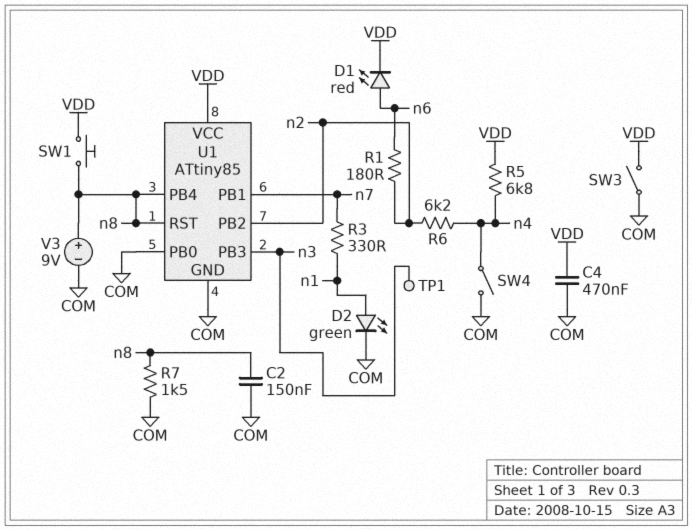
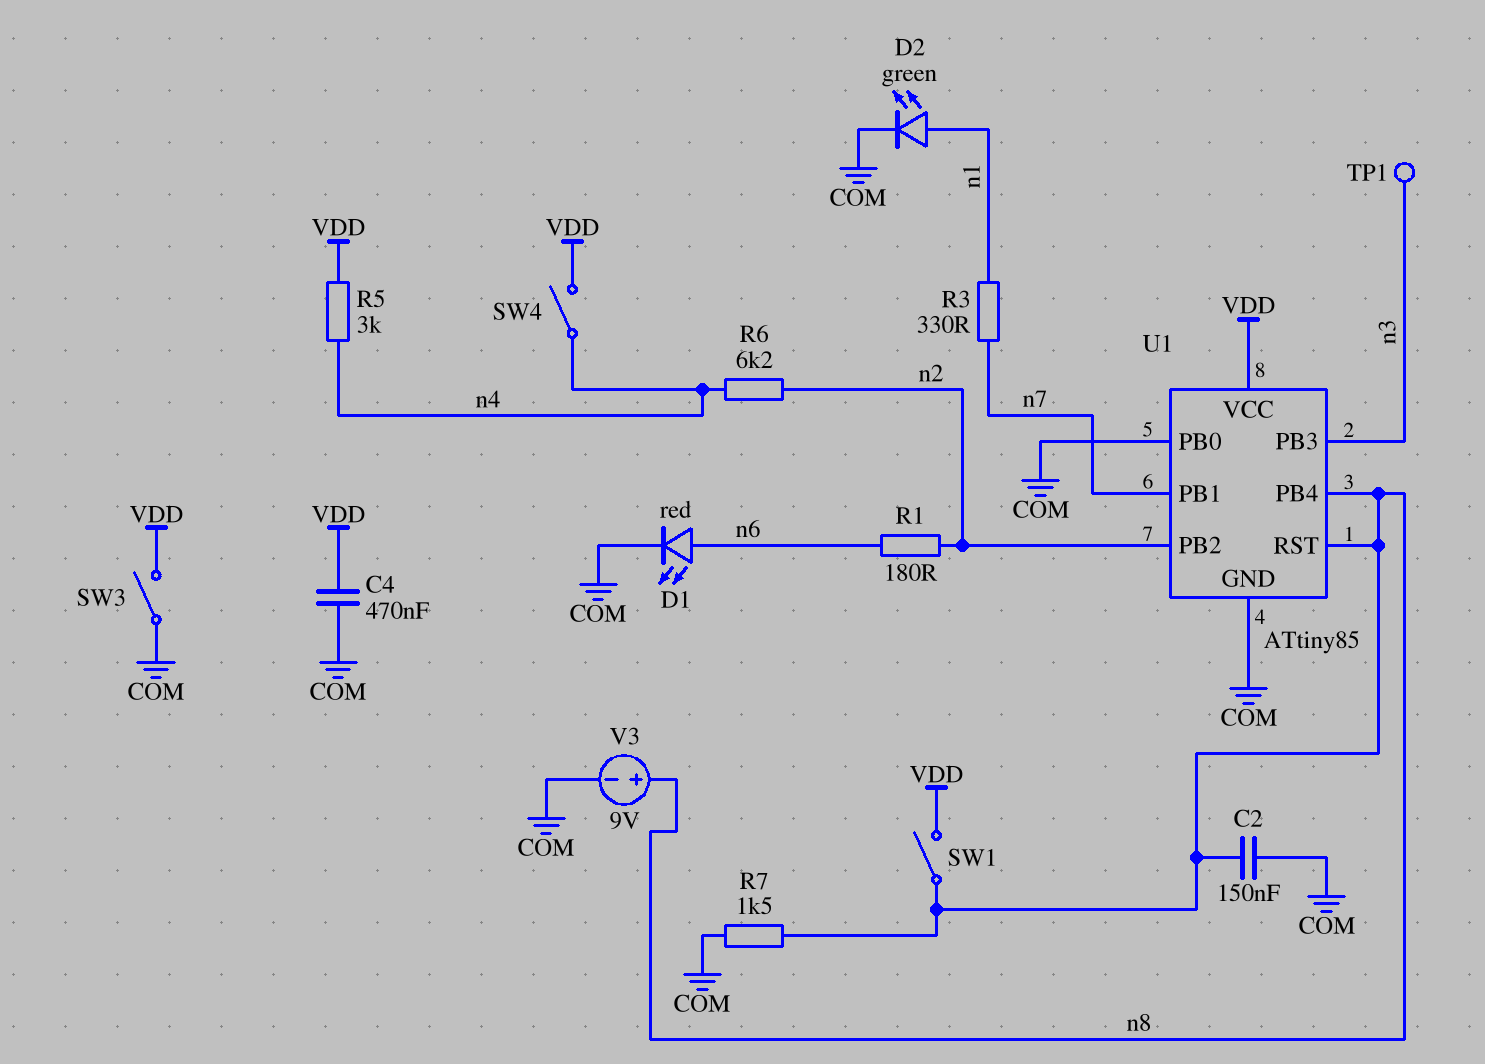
D1: LED red (A n6, K VDD) -> LED red (A n6, K COM)
R5: 6.8k (VDD, n4) -> 3k (VDD, n4)
SW1: button (VDD, n8) -> switch (VDD, n8)
SW4: switch (COM, n4) -> switch (VDD, n4)

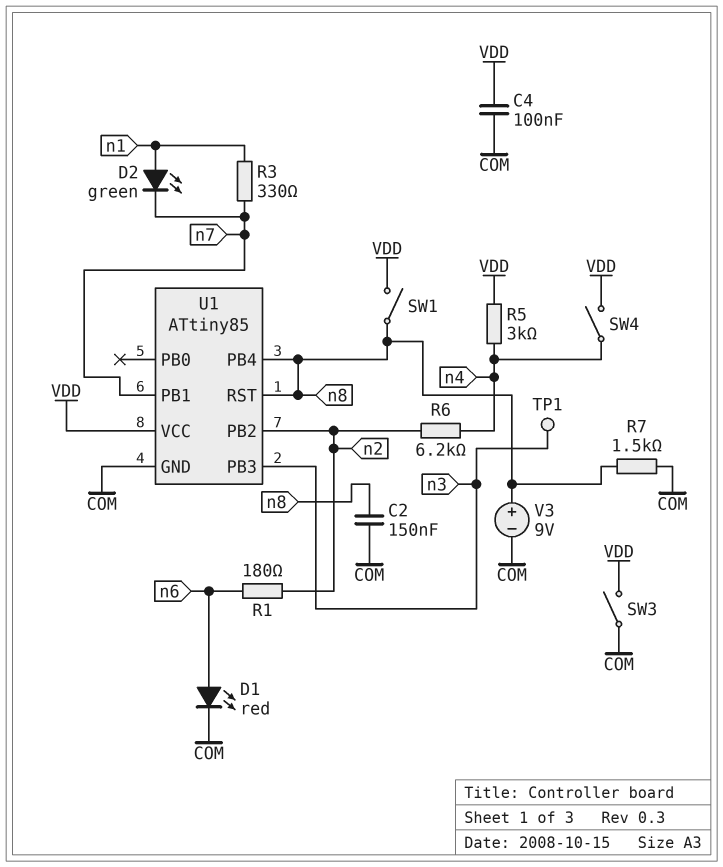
C4: 470nF (COM, VDD) -> 100nF (COM, VDD)
D2: LED green (A n1, K COM) -> LED green (A n1, K n7)
U1 pin PB0: COM -> none

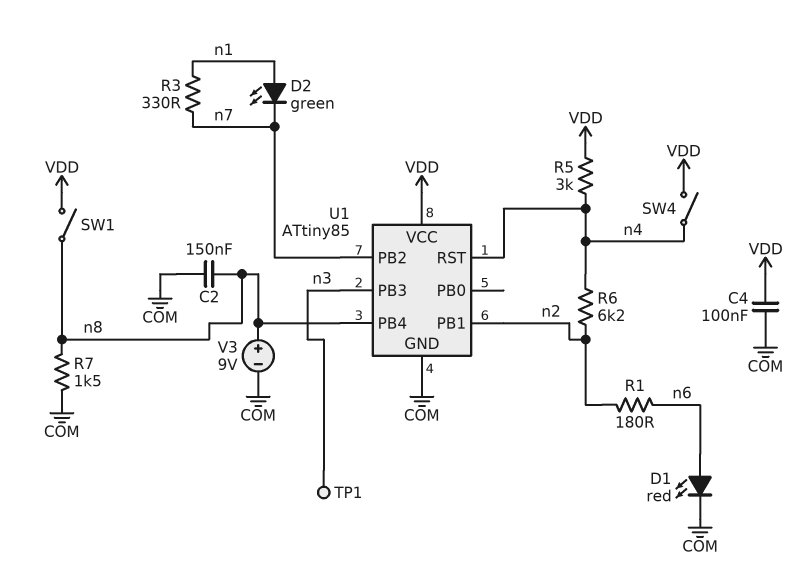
SW3: switch (COM, VDD) -> none
U1 pin PB1: n7 -> n2
U1 pin PB2: n2 -> n7
U1 pin RST: n8 -> n4

